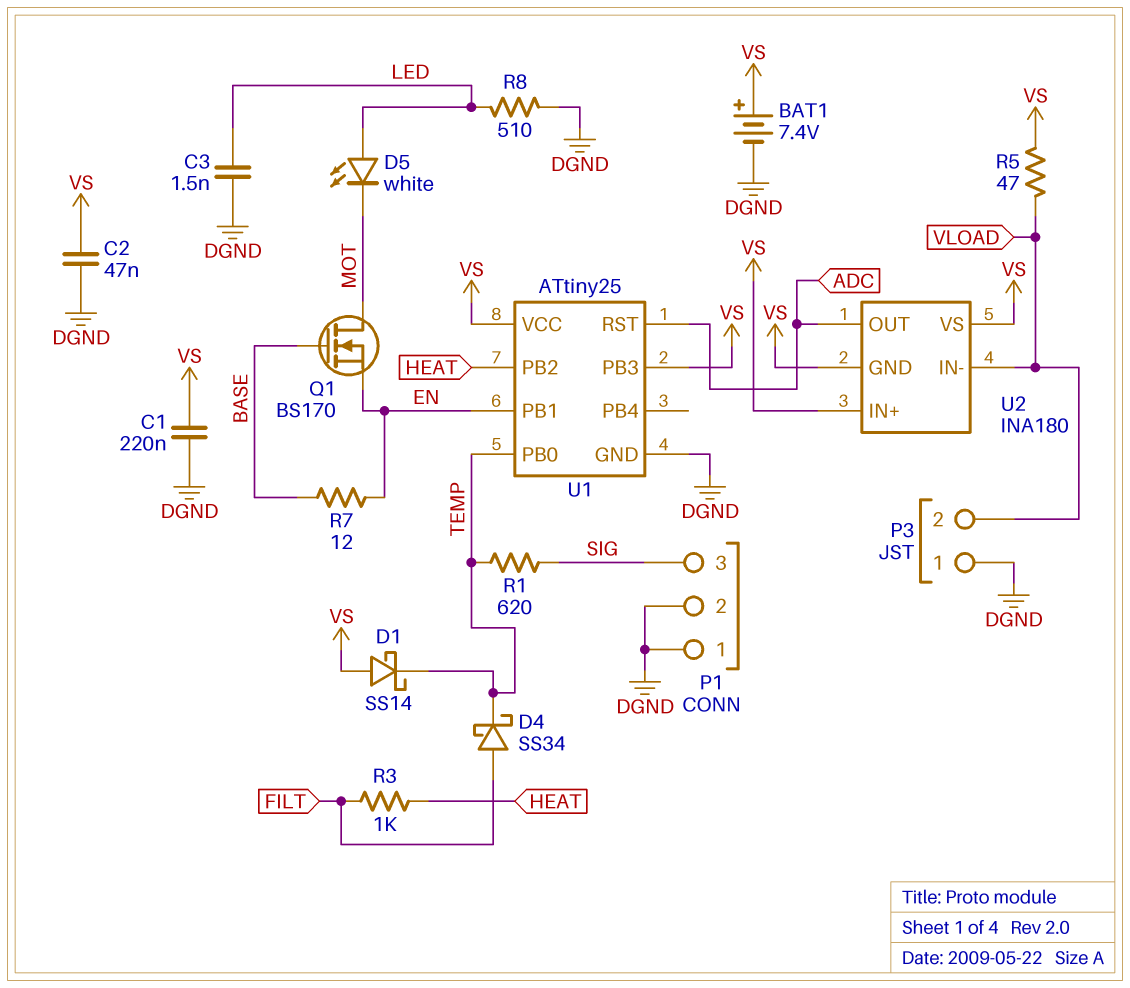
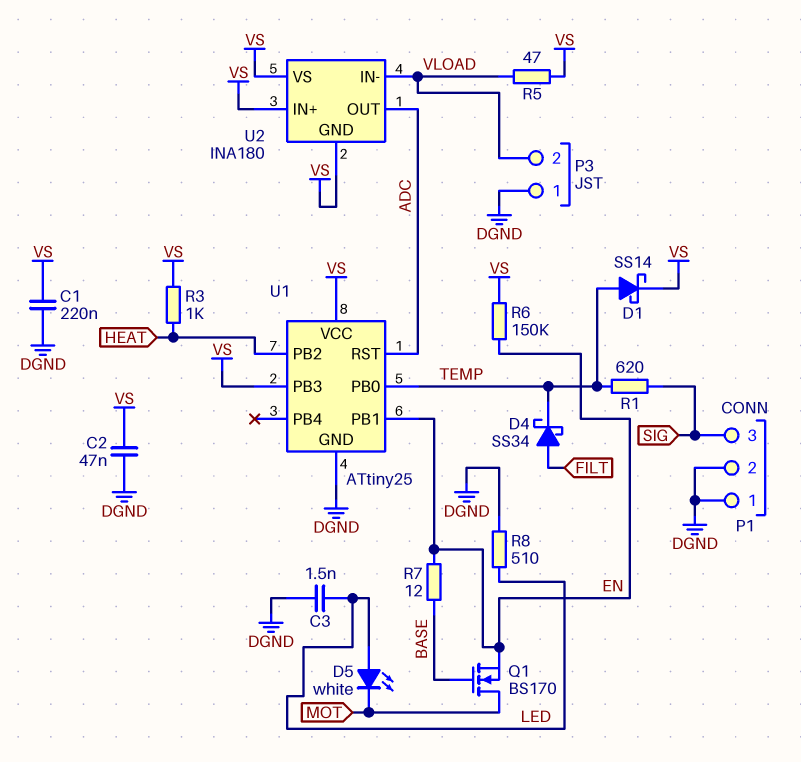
BAT1: 7.4V (plus VS, minus DGND) -> none
D1: schottky SS14 (A VS, K TEMP) -> schottky SS14 (A TEMP, K VS)
R3: 1k (FILT, HEAT) -> 1k (HEAT, VS)
R6: none -> 150k (EN, VS)

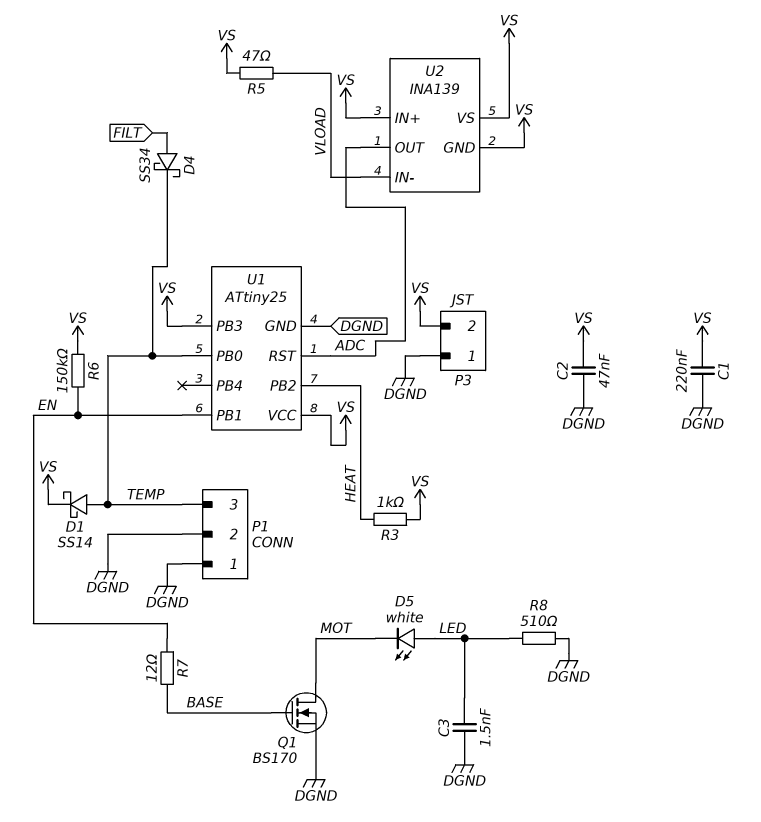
P1 pin 3: SIG -> TEMP
P3 pin 2: VLOAD -> VS
Q1: NMOS BS170 (G BASE, D MOT, S EN) -> NMOS BS170 (G BASE, D MOT, S DGND)
R1: 620 (SIG, TEMP) -> none
U2: INA180 -> INA139

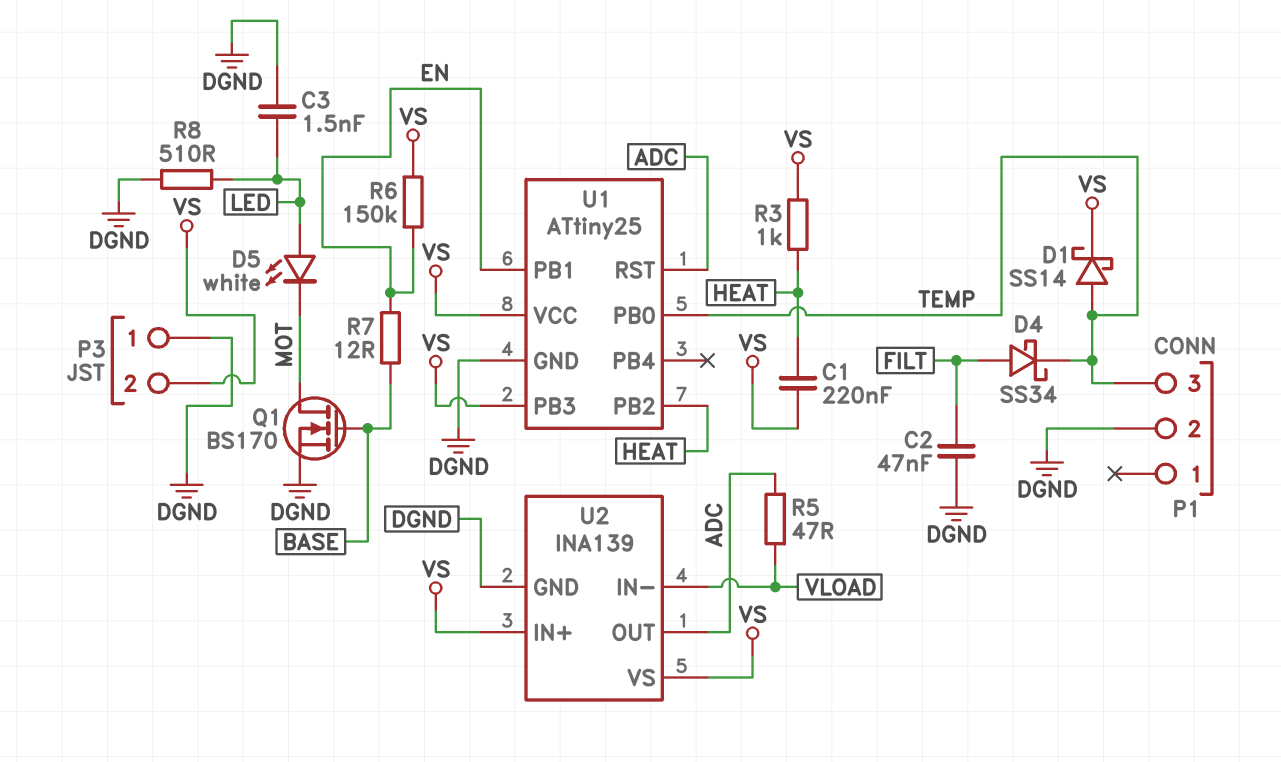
C1: 220nF (DGND, VS) -> 220nF (HEAT, VS)
C2: 47nF (DGND, VS) -> 47nF (DGND, FILT)
P1 pin 1: DGND -> none
R5: 47 (VLOAD, VS) -> 47 (ADC, VLOAD)
U2 pin GND: VS -> DGND

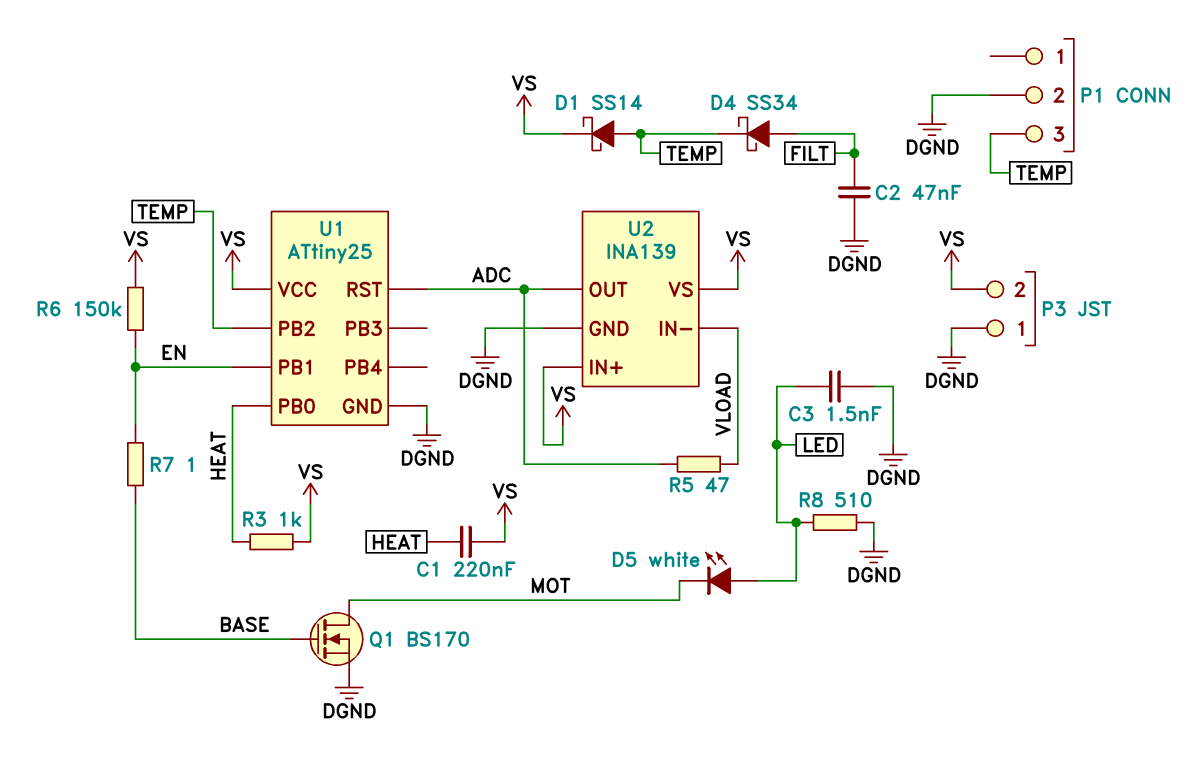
R7: 12 (BASE, EN) -> 1 (BASE, EN)
U1 pin PB0: TEMP -> HEAT
U1 pin PB2: HEAT -> TEMP
U1 pin PB3: VS -> none

